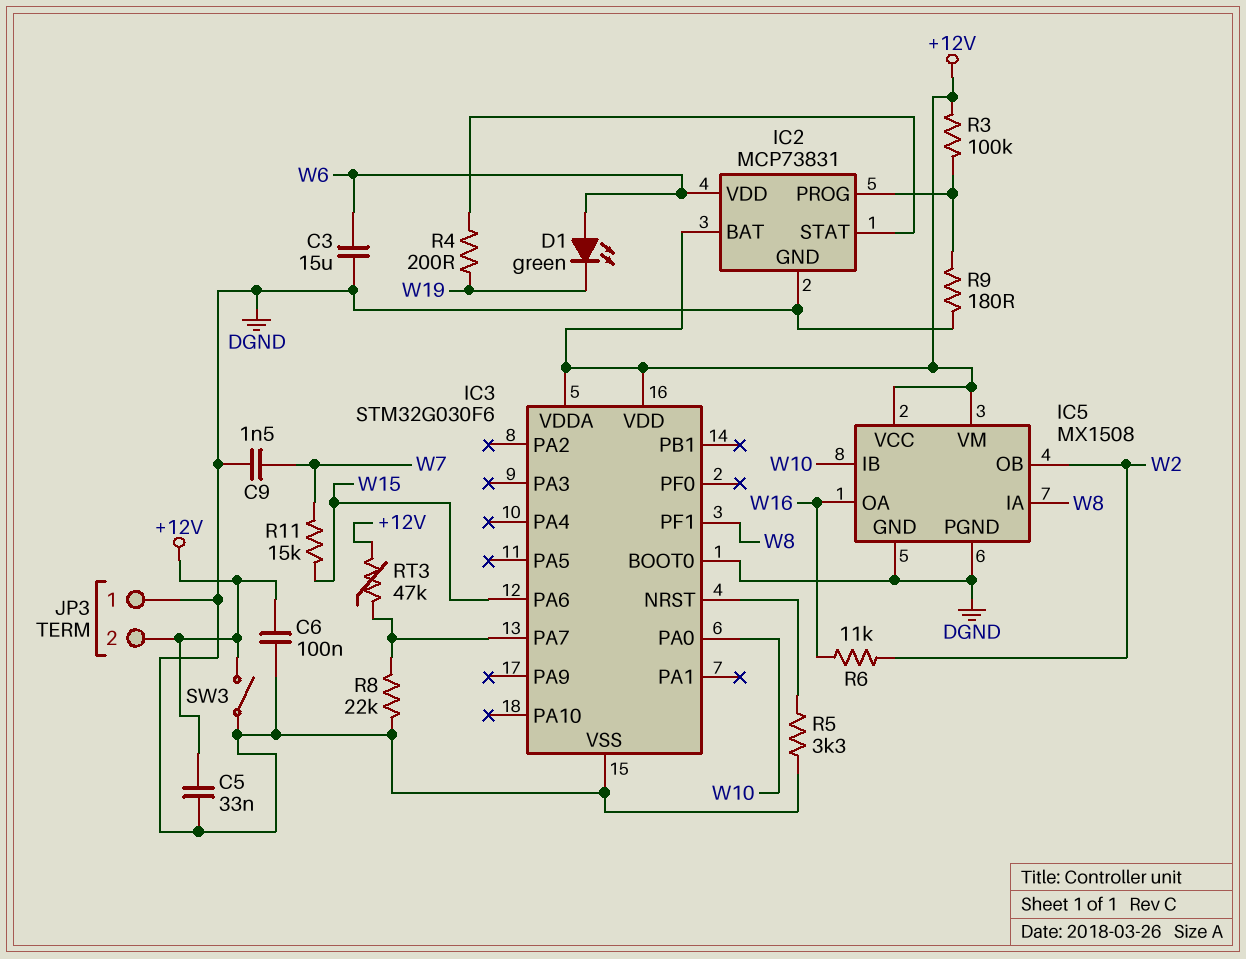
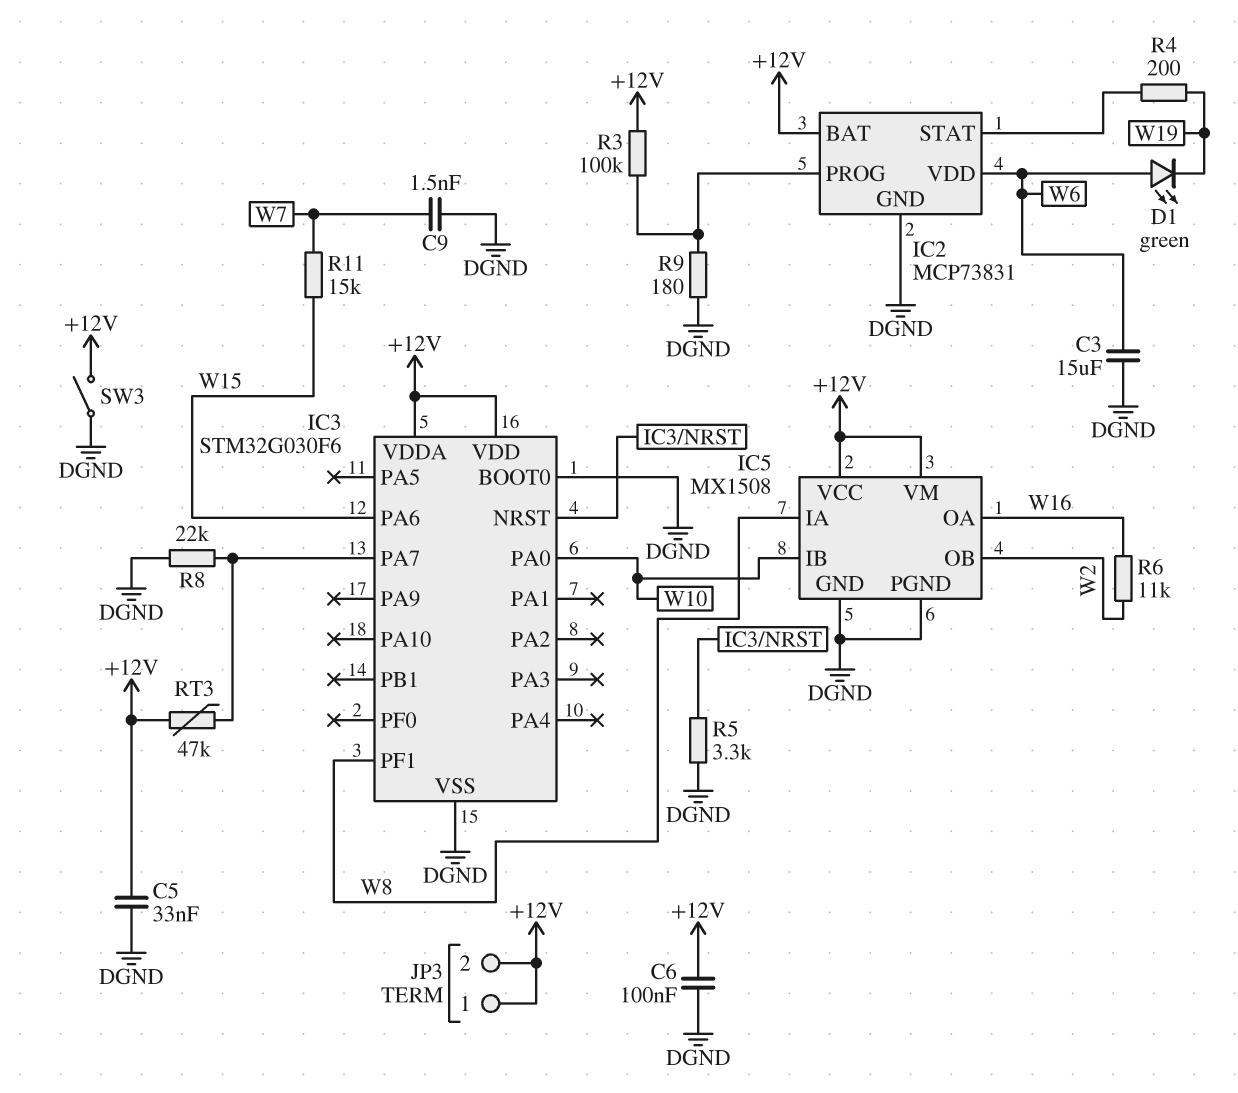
JP3 pin 1: DGND -> +12V

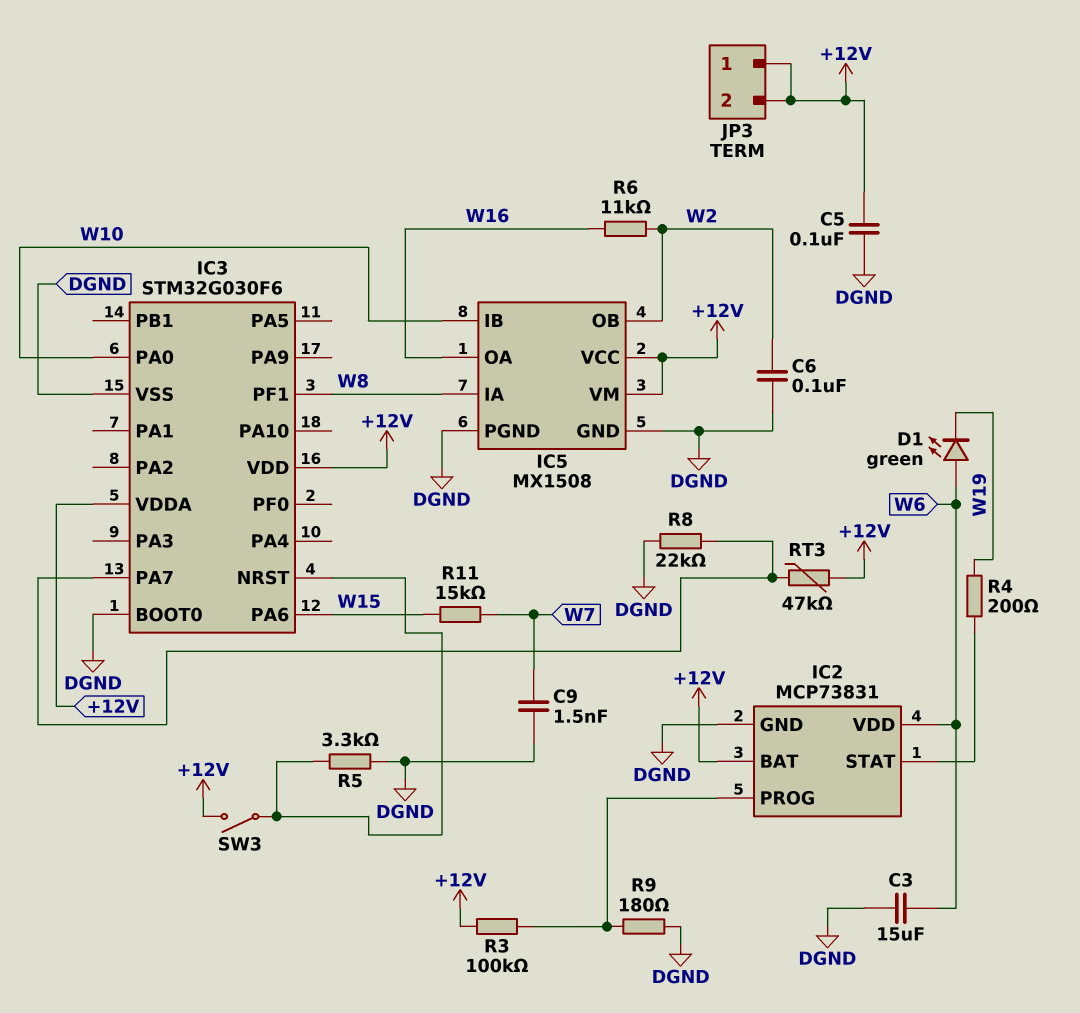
C5: 33nF (+12V, DGND) -> 100nF (+12V, DGND)
C6: 100nF (+12V, DGND) -> 100nF (DGND, W2)
SW3: switch (+12V, DGND) -> switch (+12V, IC3/NRST)

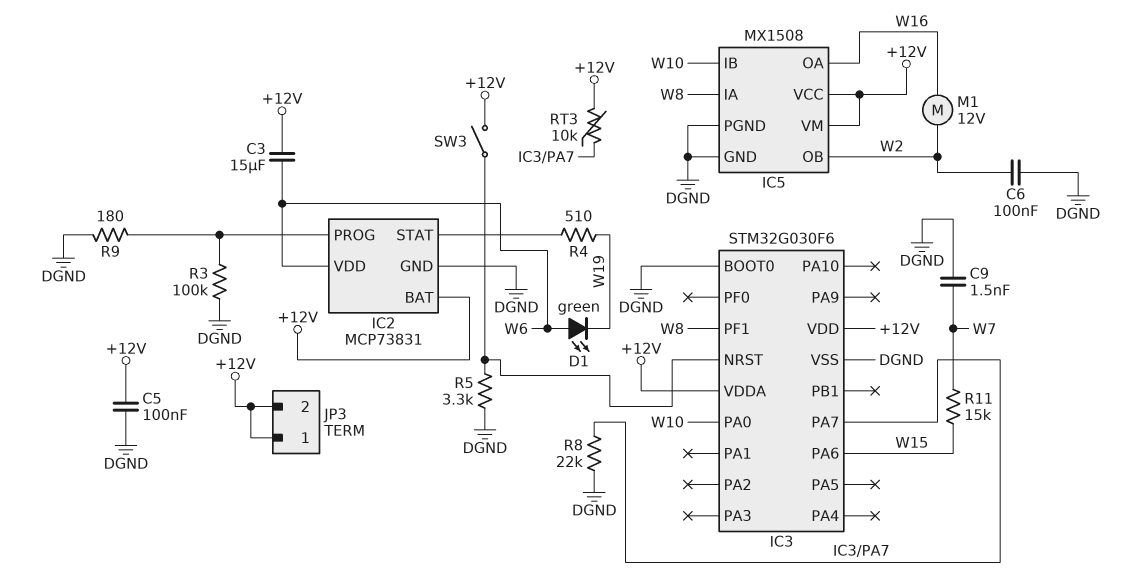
C3: 15uF (DGND, W6) -> 15uF (+12V, W6)
M1: none -> motor 12V (W2, W16)
R3: 100k (+12V, IC2/PROG) -> 100k (DGND, IC2/PROG)
R4: 200 (IC2/STAT, W19) -> 510 (IC2/STAT, W19)
R6: 11k (W2, W16) -> none
RT3: 47k (+12V, IC3/PA7) -> 10k (+12V, IC3/PA7)

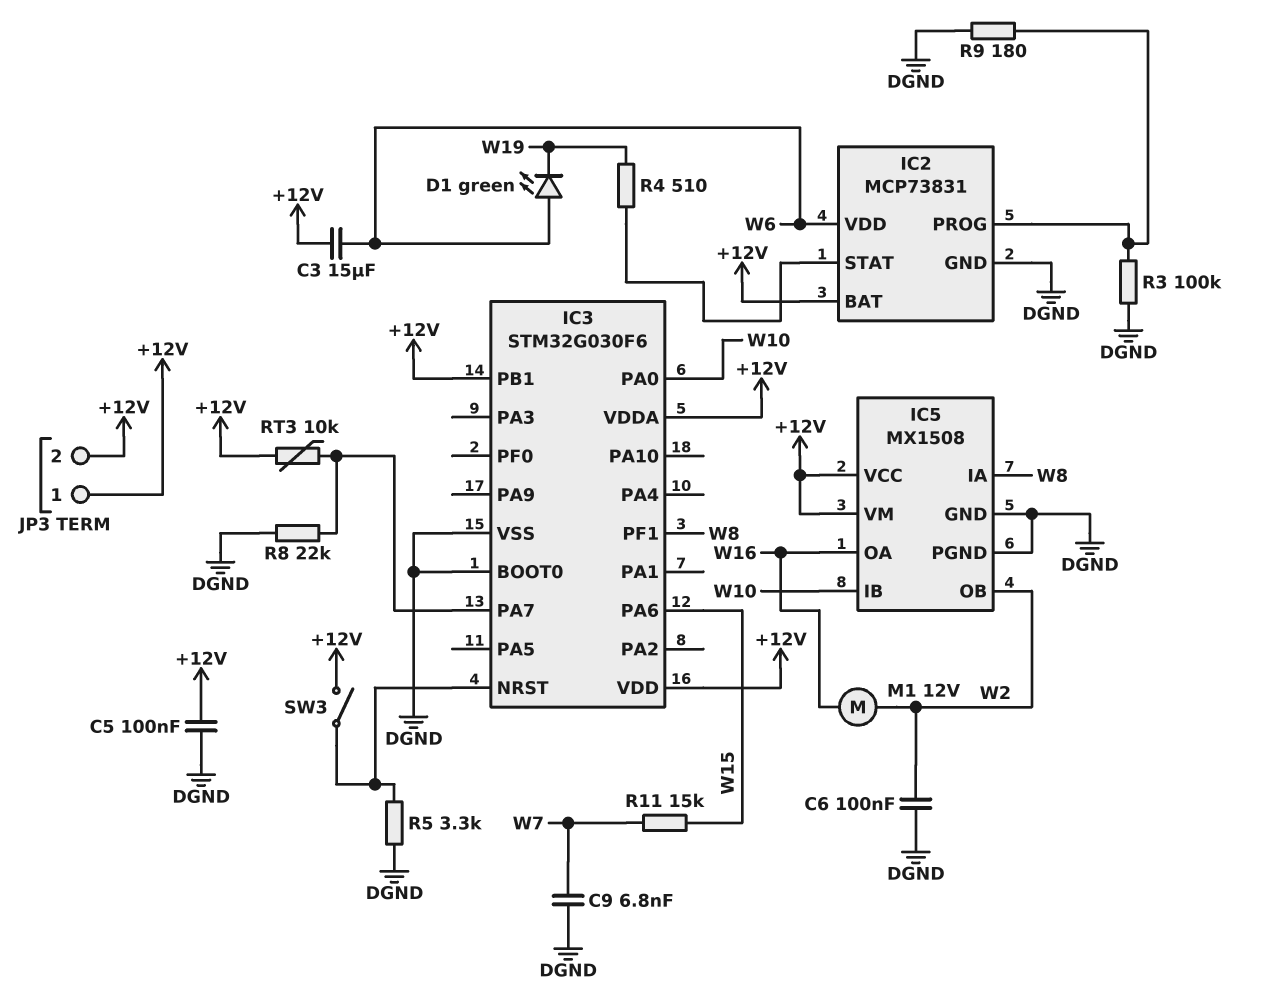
C9: 1.5nF (DGND, W7) -> 6.8nF (DGND, W7)
IC3 pin PB1: none -> +12V

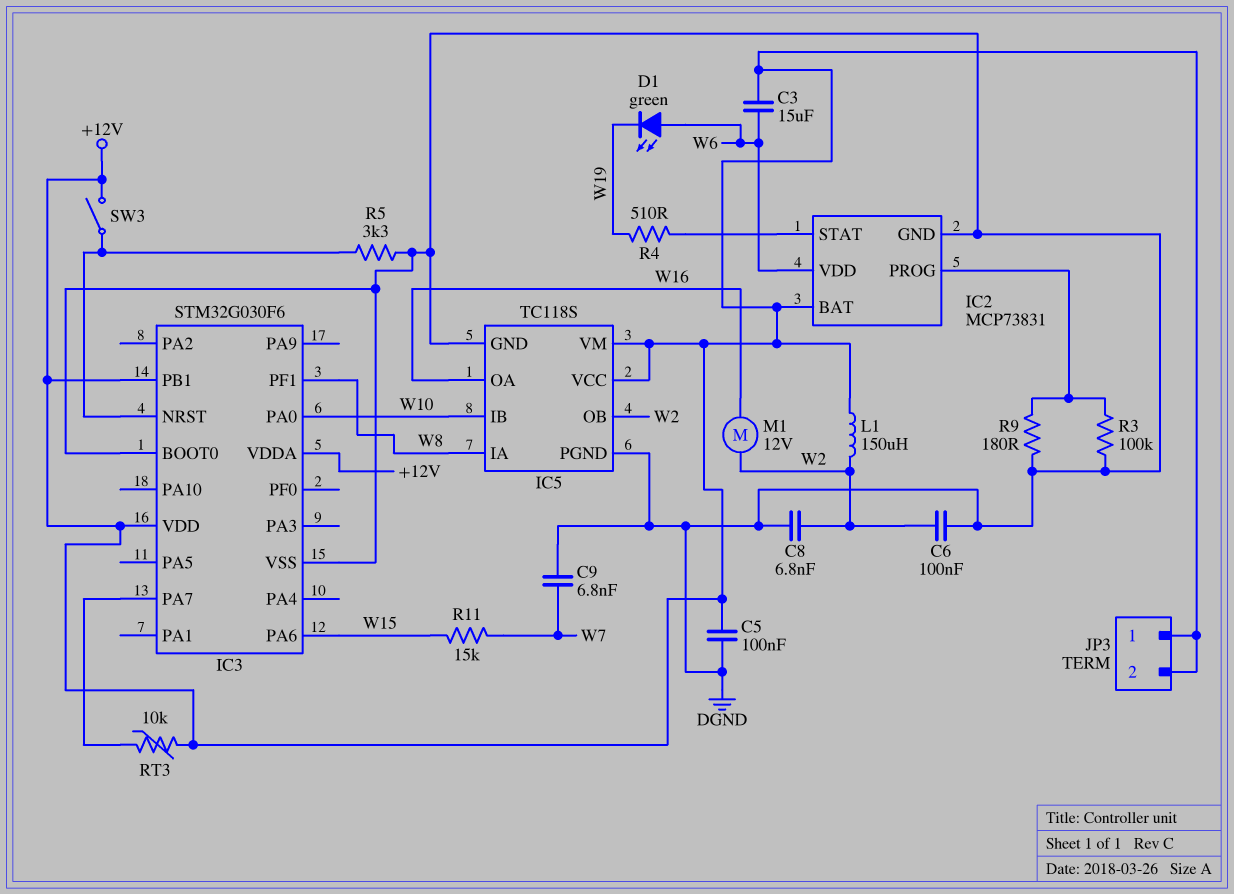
C8: none -> 6.8nF (DGND, W2)
IC5: MX1508 -> TC118S
L1: none -> 150uH (+12V, W2)
R8: 22k (DGND, IC3/PA7) -> none

